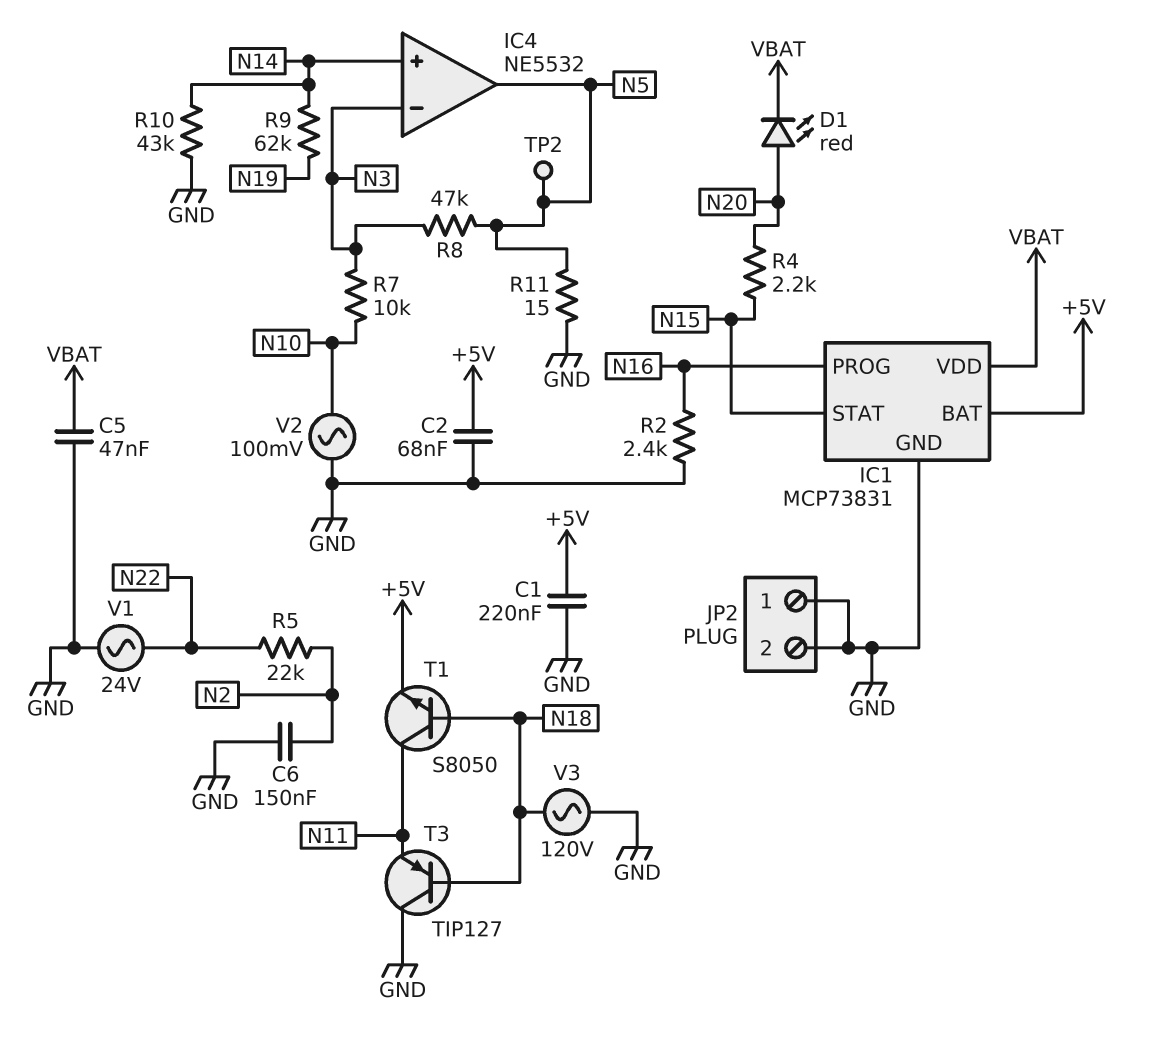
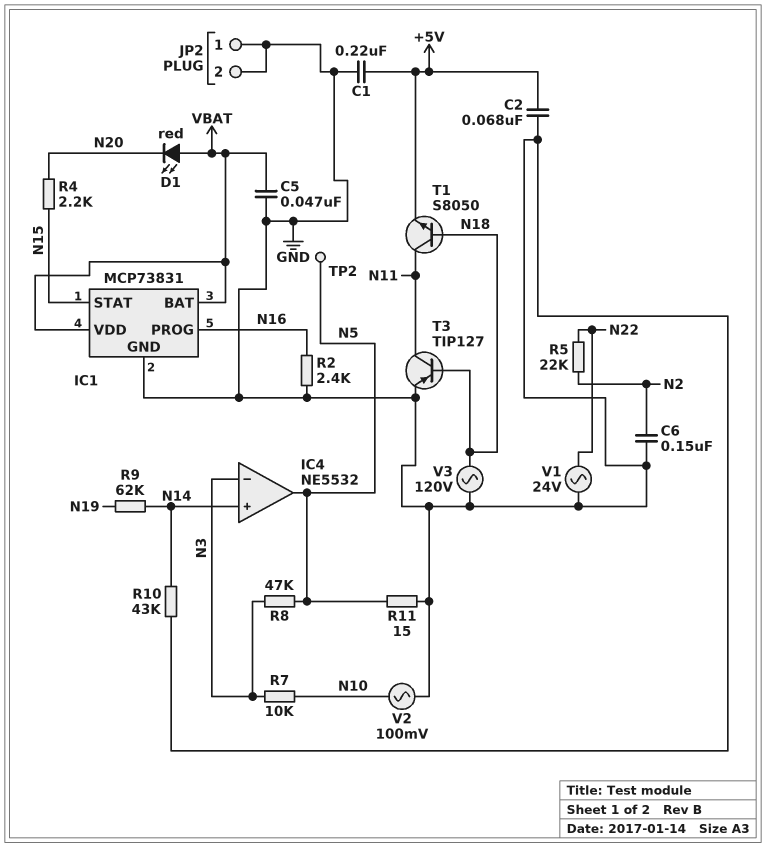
D1: LED red (A N20, K VBAT) -> LED red (A VBAT, K N20)
IC1 pin BAT: +5V -> VBAT
T3: PNP TIP127 (B N18, C GND, E N11) -> PNP TIP127 (B N18, C N11, E GND)

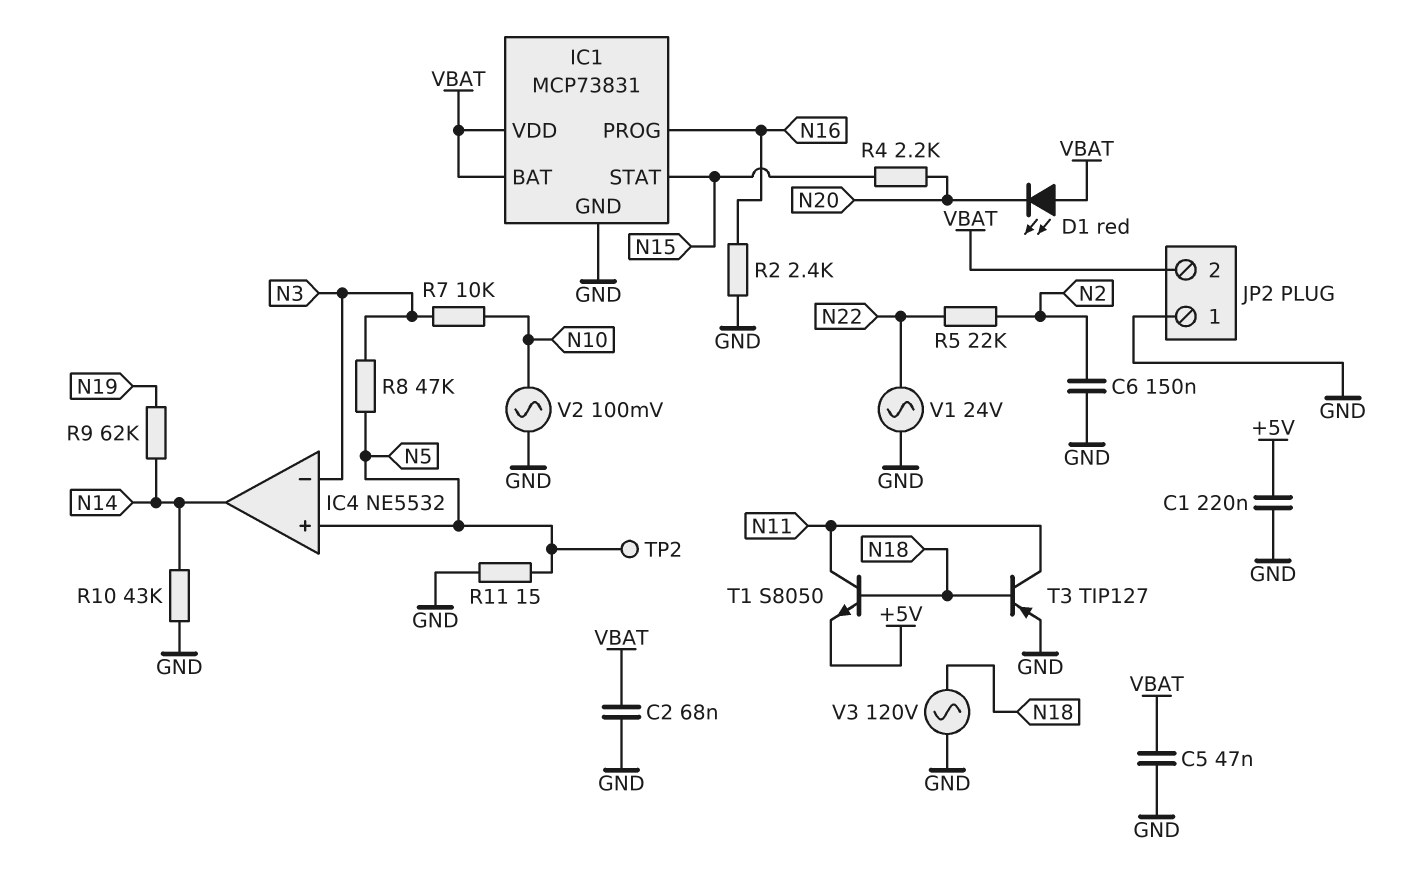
C2: 68nF (+5V, GND) -> 68nF (GND, VBAT)
IC4 pin in+: N14 -> N5
IC4 pin out: N5 -> N14
JP2 pin 2: GND -> VBAT

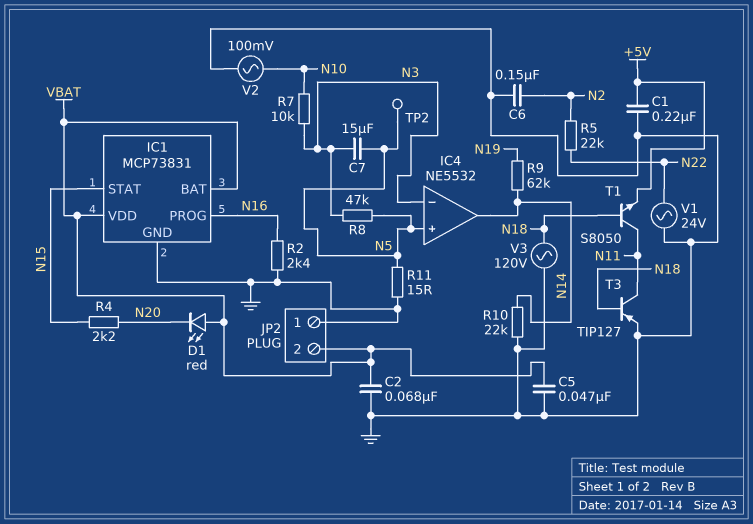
C7: none -> 15uF (N3, N5)
R10: 43k (GND, N14) -> 22k (GND, N14)

